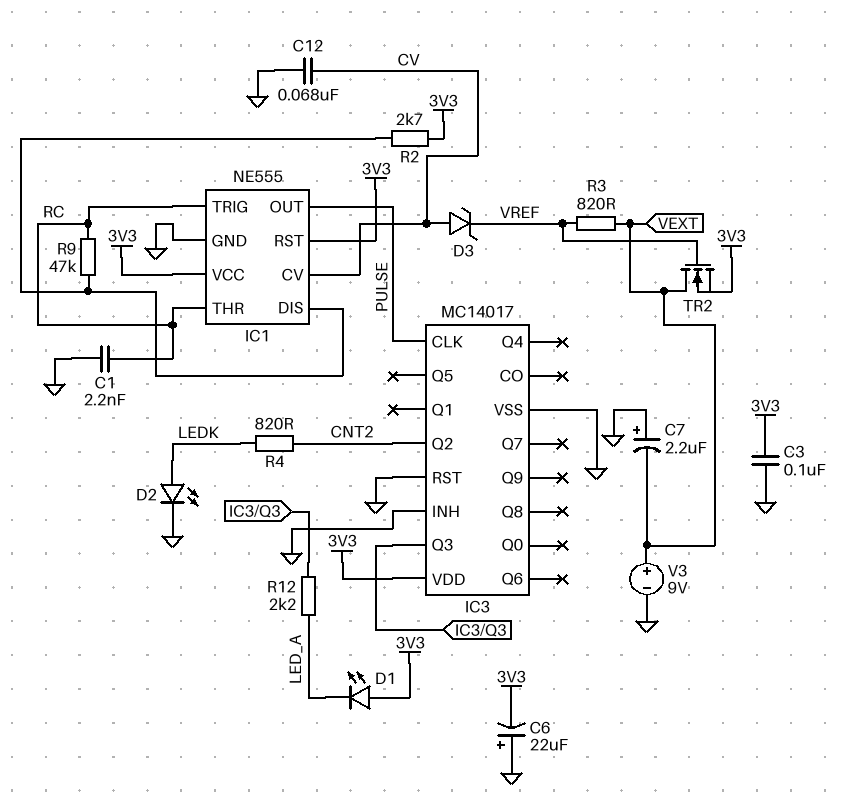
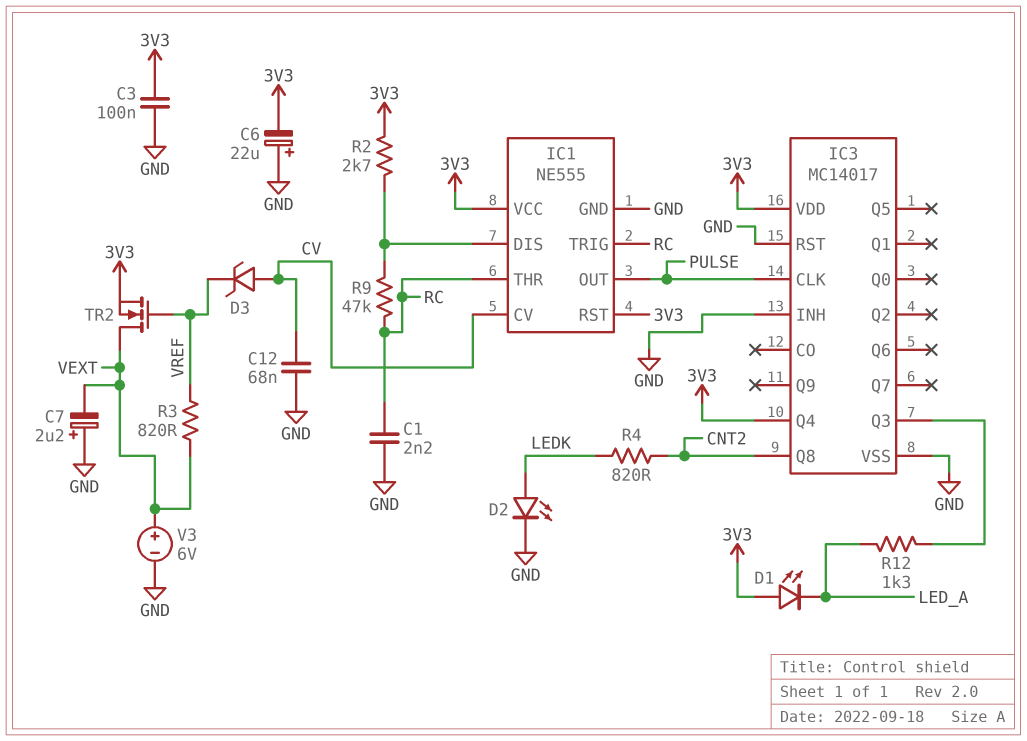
IC3 pin Q2: CNT2 -> none
IC3 pin Q4: none -> 3V3
IC3 pin Q8: none -> CNT2
R12: 2.2k (IC3/Q3, LED_A) -> 1.3k (IC3/Q3, LED_A)
V3: 9V (plus VEXT, minus GND) -> 6V (plus VEXT, minus GND)

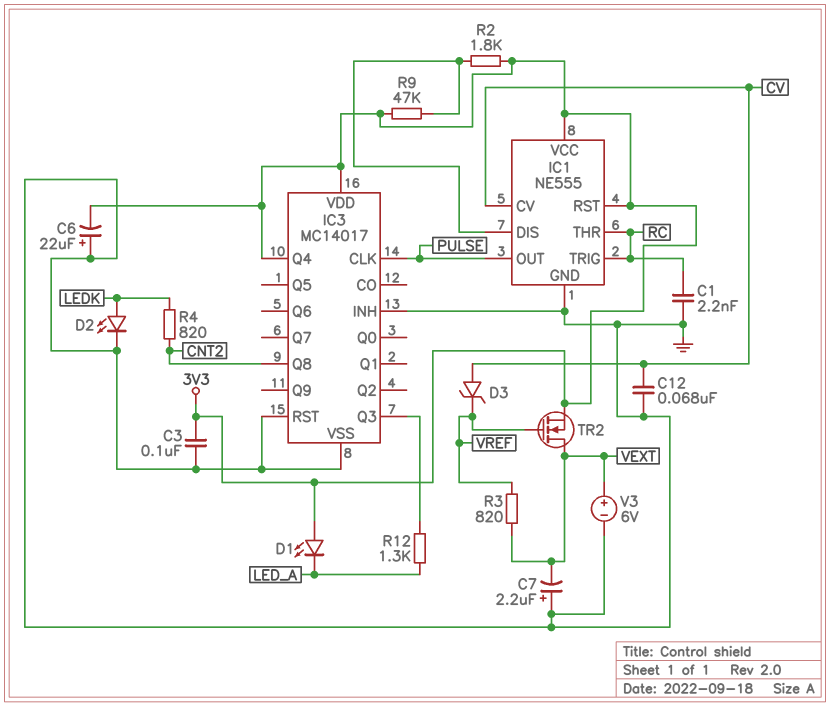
R2: 2.7k (3V3, IC1/DIS) -> 1.8k (3V3, IC1/DIS)
R9: 47k (IC1/DIS, RC) -> 47k (3V3, IC1/DIS)

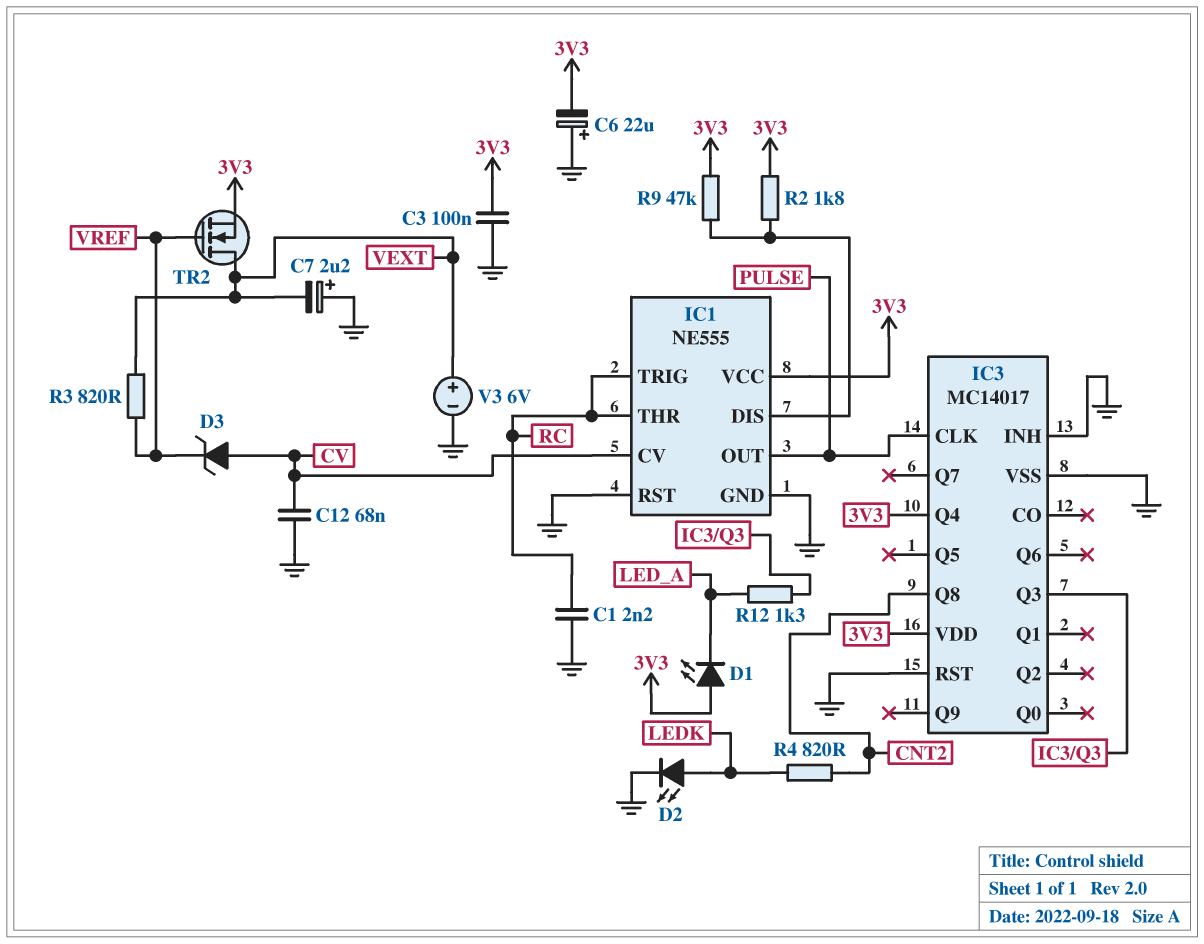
IC1 pin RST: 3V3 -> GND

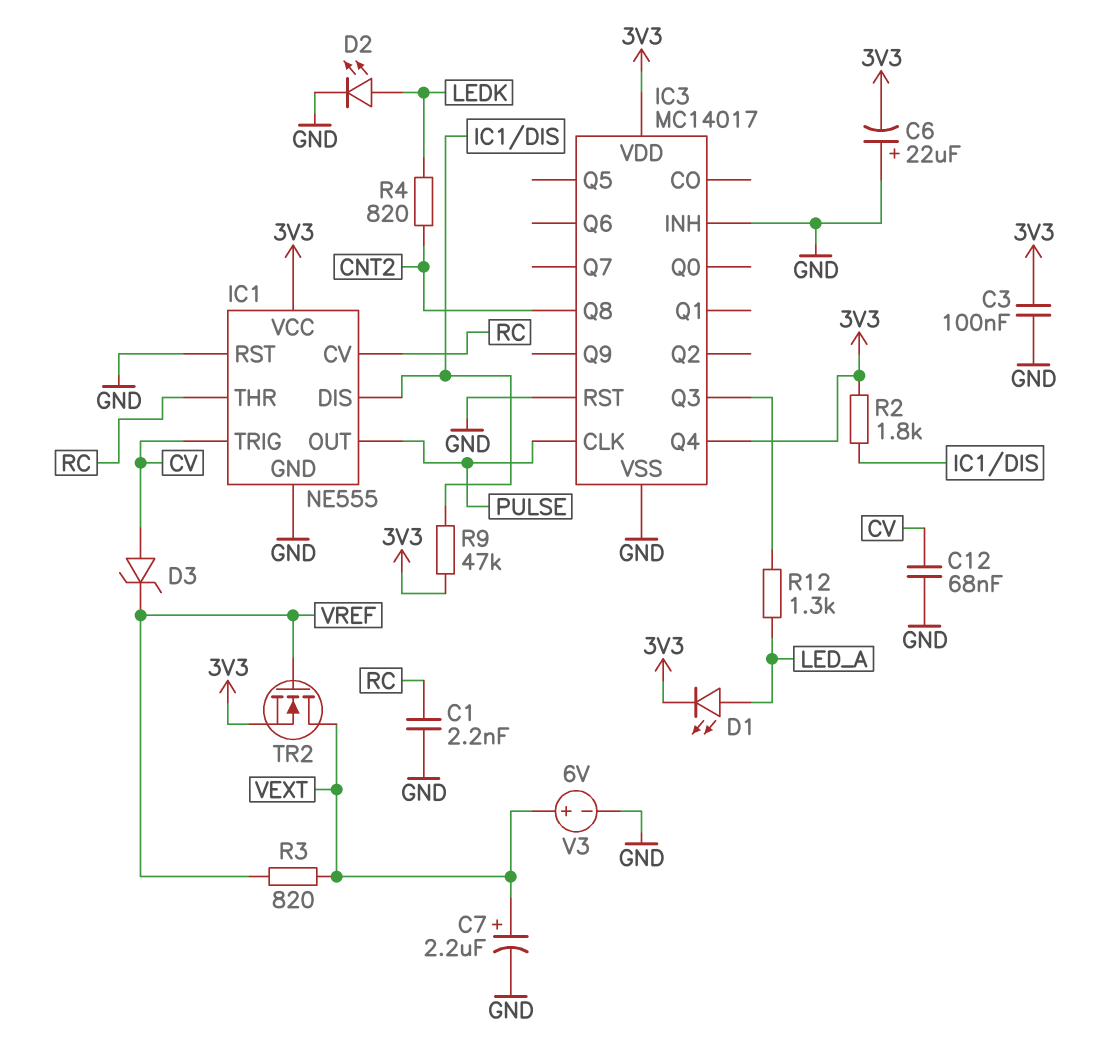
C7: 2.2uF (plus GND, minus VEXT) -> 2.2uF (plus VEXT, minus GND)
D1: LED (A 3V3, K LED_A) -> LED (A LED_A, K 3V3)
IC1 pin CV: CV -> RC
IC1 pin TRIG: RC -> CV

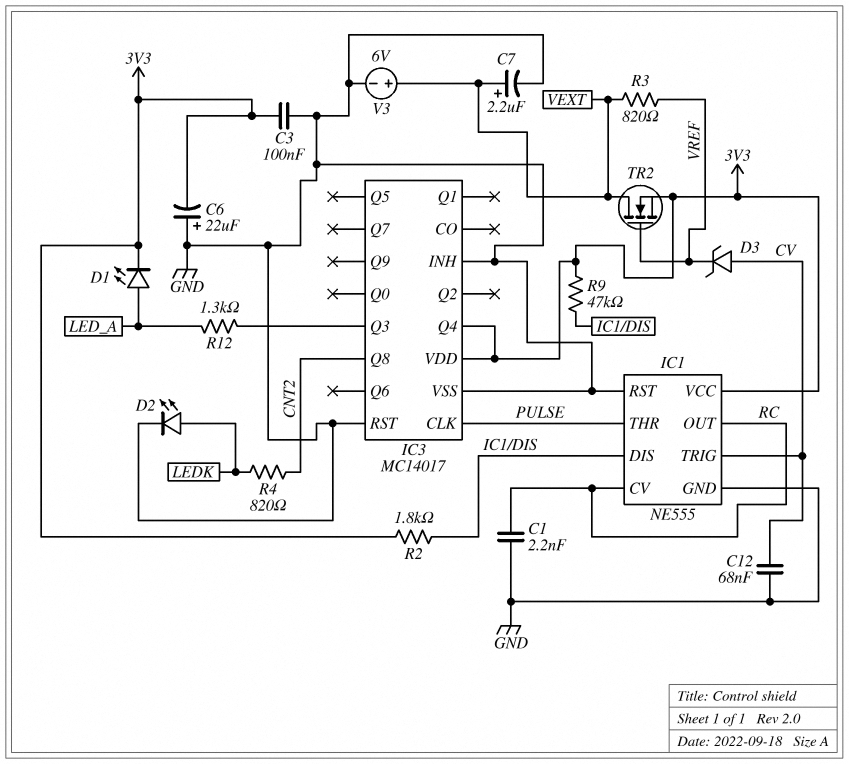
IC1 pin OUT: PULSE -> RC
IC1 pin THR: RC -> PULSE

